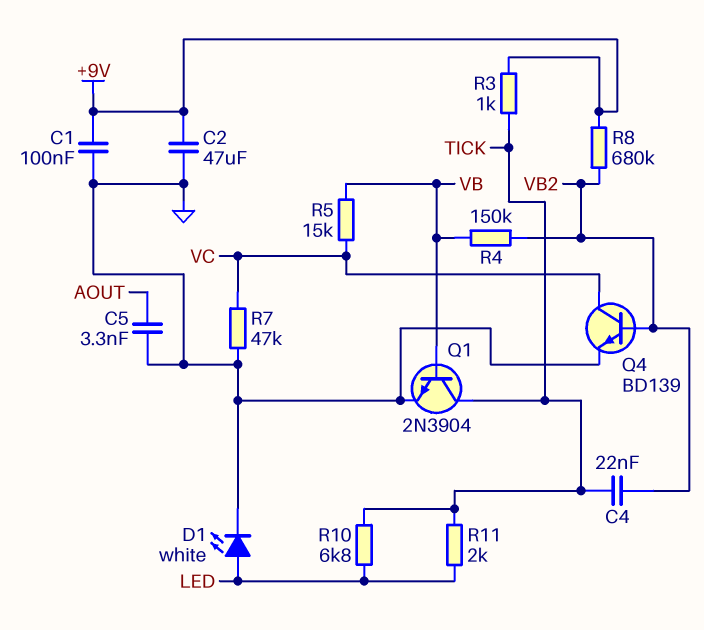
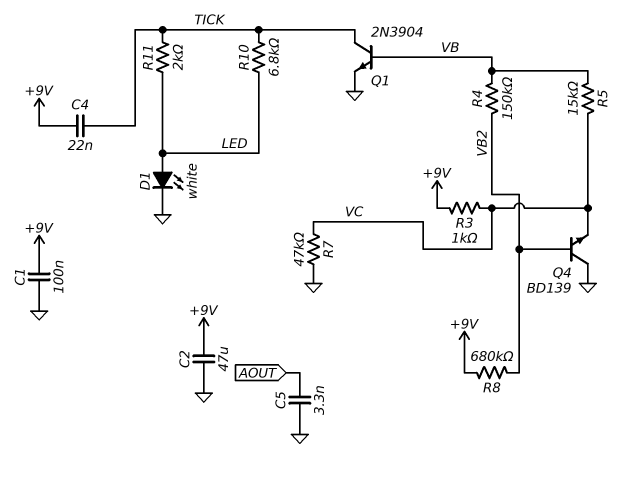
C4: 22nF (TICK, VB2) -> 22nF (+9V, TICK)
Q4: NPN BD139 (B VB2, C VC, E GND) -> NPN BD139 (B VB2, C GND, E VC)
R3: 1k (+9V, TICK) -> 1k (+9V, VC)

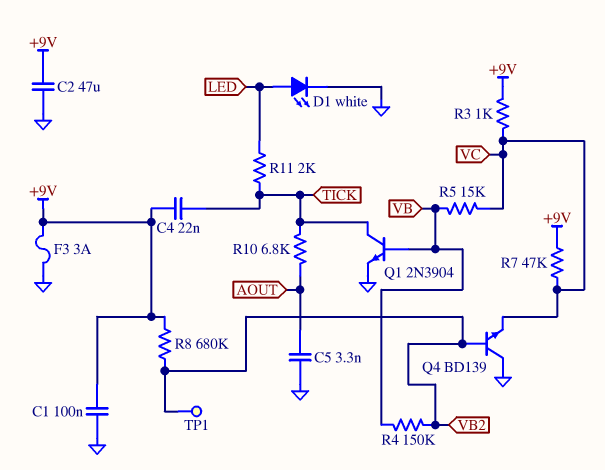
F3: none -> 3A (+9V, GND)
R7: 47k (GND, VC) -> 47k (+9V, VC)
R10: 6.8k (LED, TICK) -> 6.8k (AOUT, TICK)
TP1: none -> test point (VB2)

